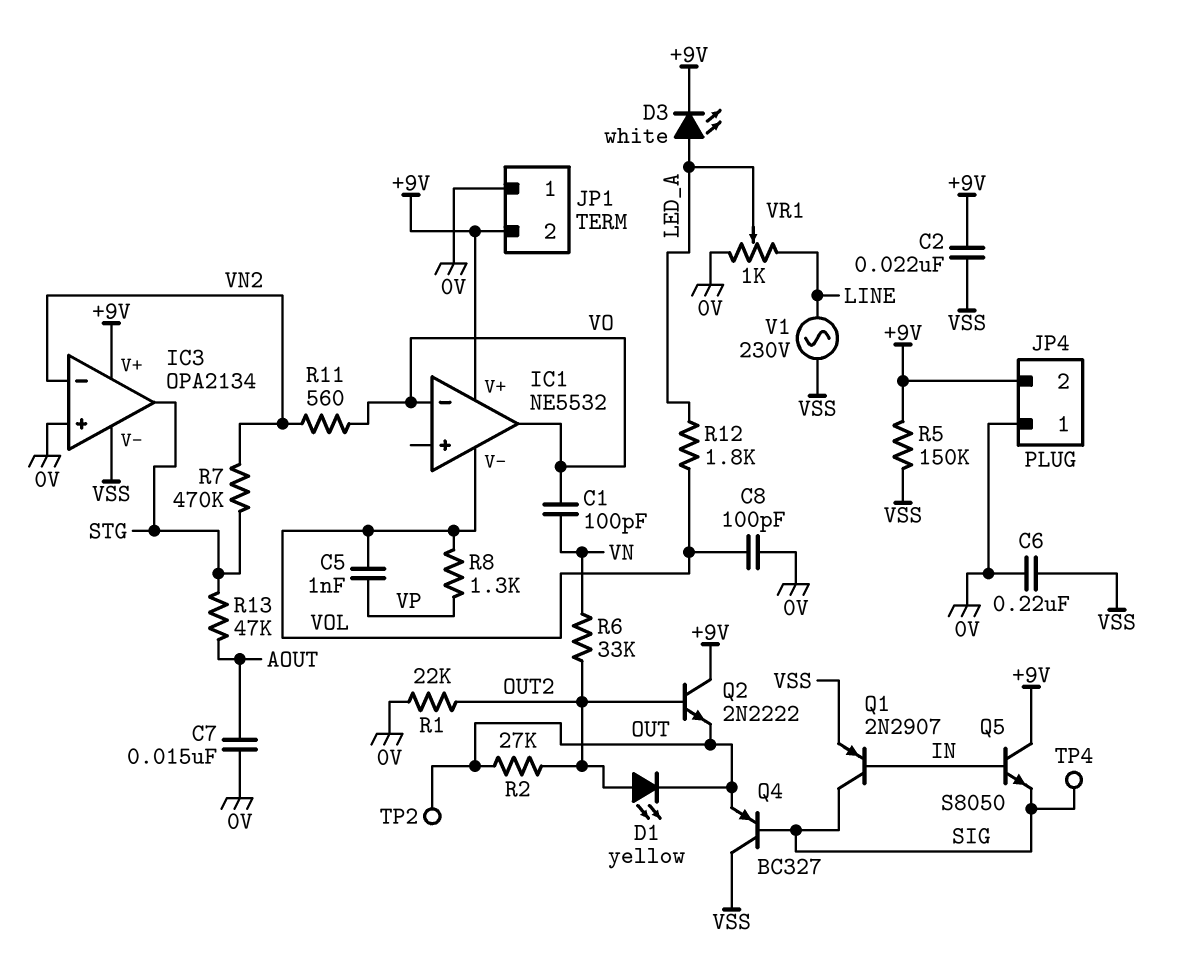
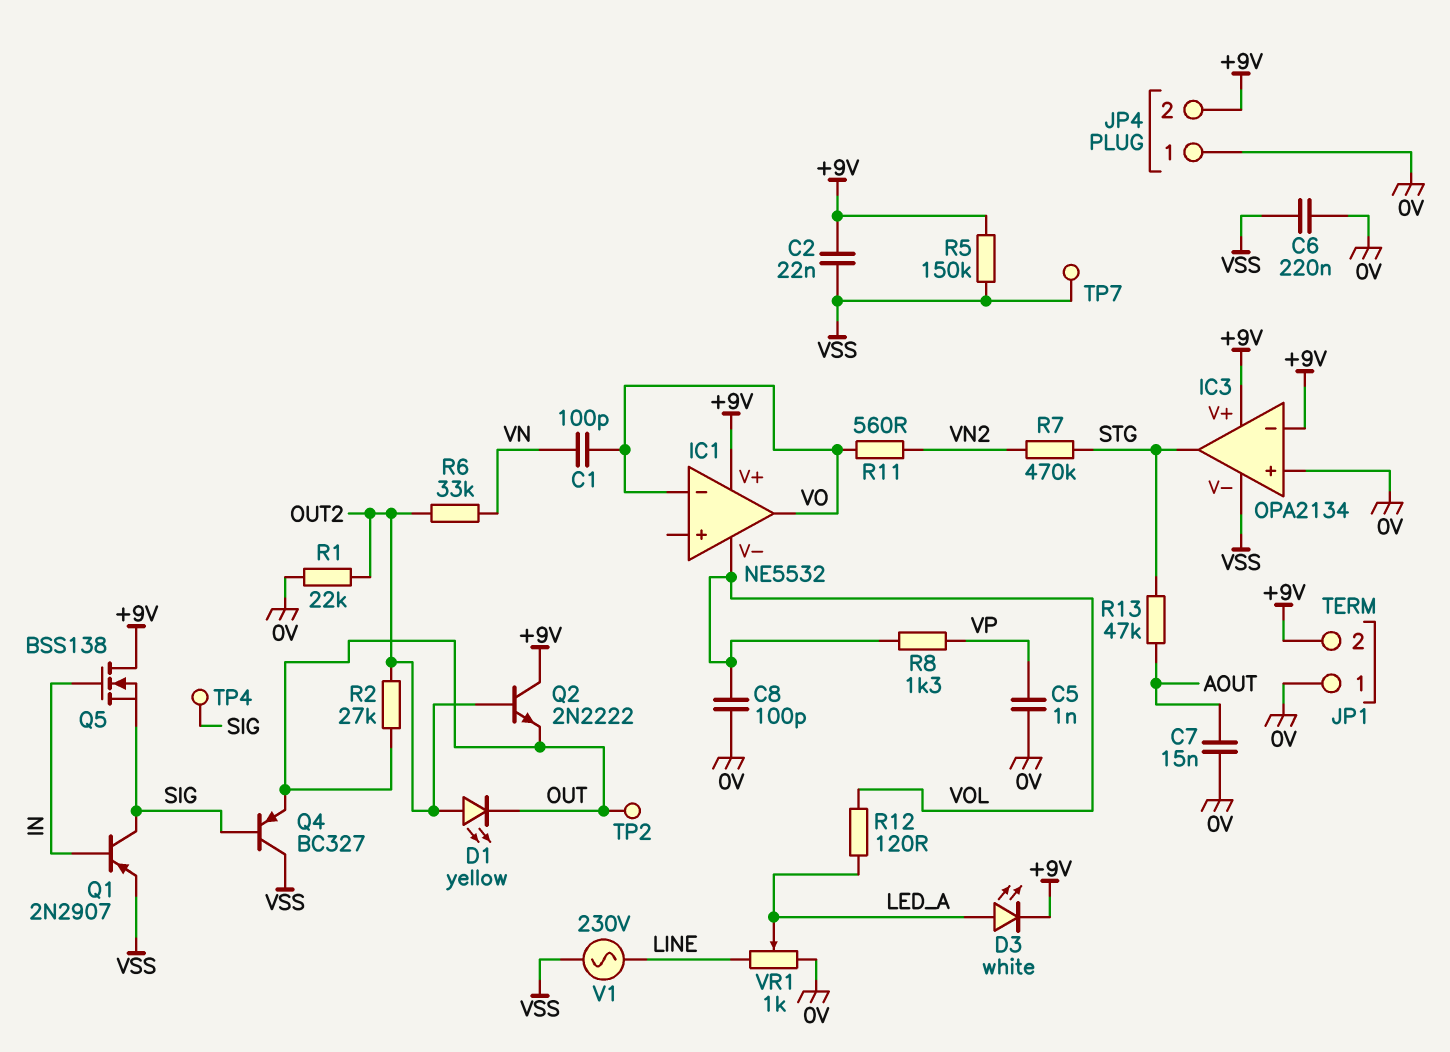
C5: 1nF (VOL, VP) -> 1nF (0V, VP)
IC3 pin in-: VN2 -> +9V
Q5: NPN S8050 (B IN, C +9V, E SIG) -> NMOS BSS138 (G IN, D +9V, S SIG)
R12: 1.8k (LED_A, VOL) -> 120 (LED_A, VOL)
TP7: none -> test point (VSS)

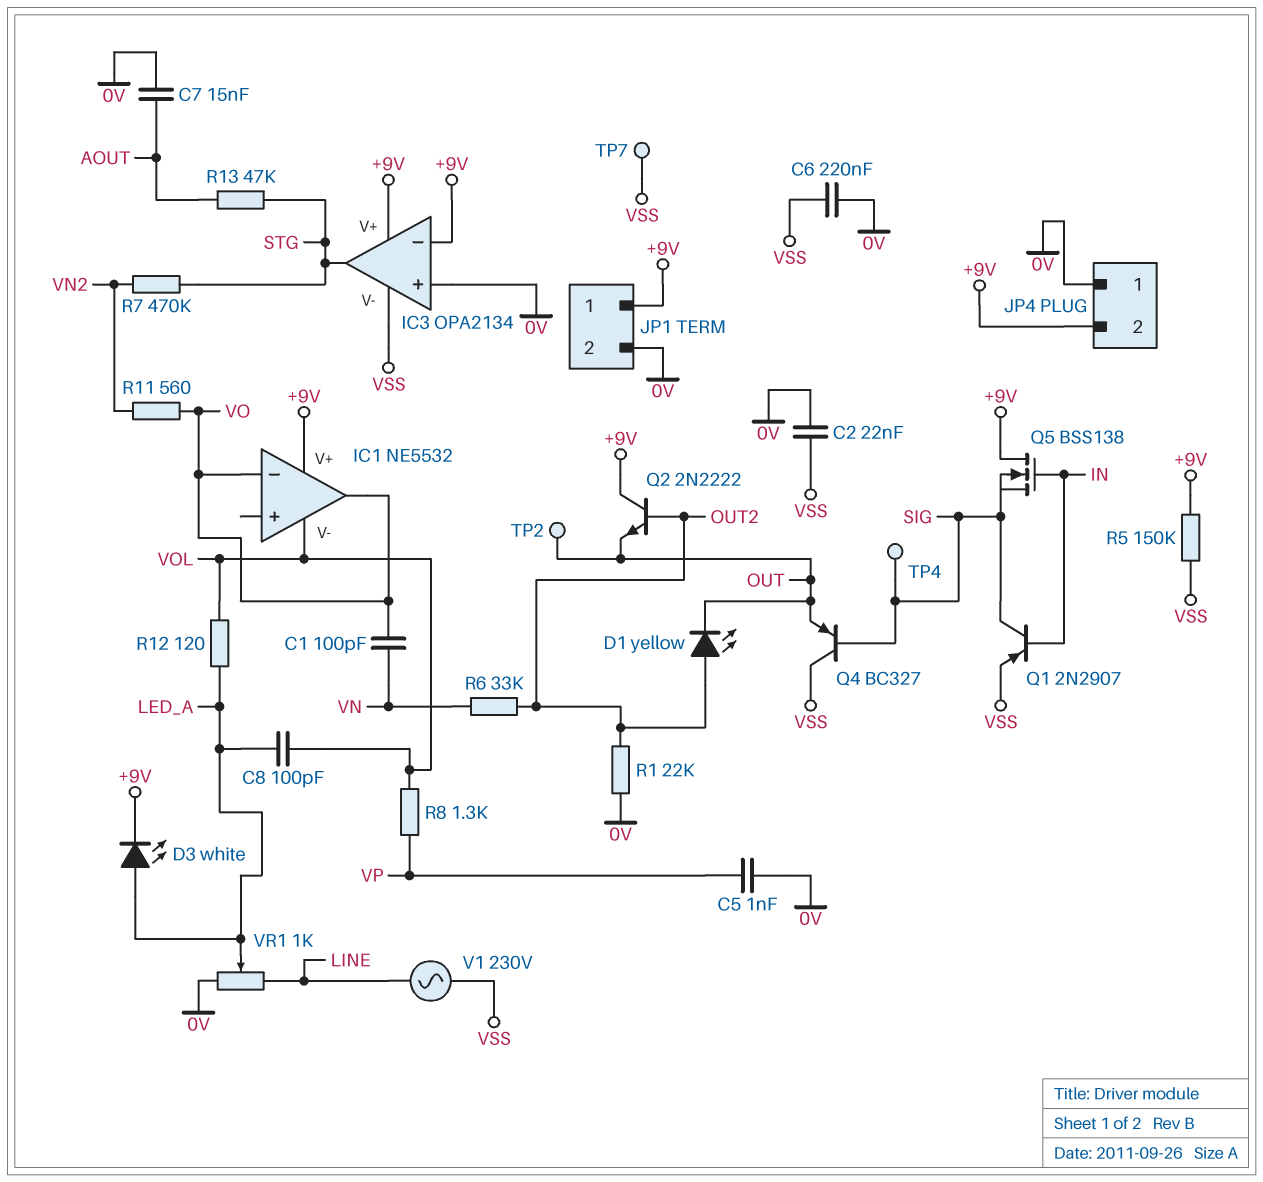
C2: 22nF (+9V, VSS) -> 22nF (0V, VSS)
C8: 100pF (0V, VOL) -> 100pF (LED_A, VOL)
JP1 pin 1: 0V -> +9V
JP1 pin 2: +9V -> 0V
R2: 27k (OUT, OUT2) -> none

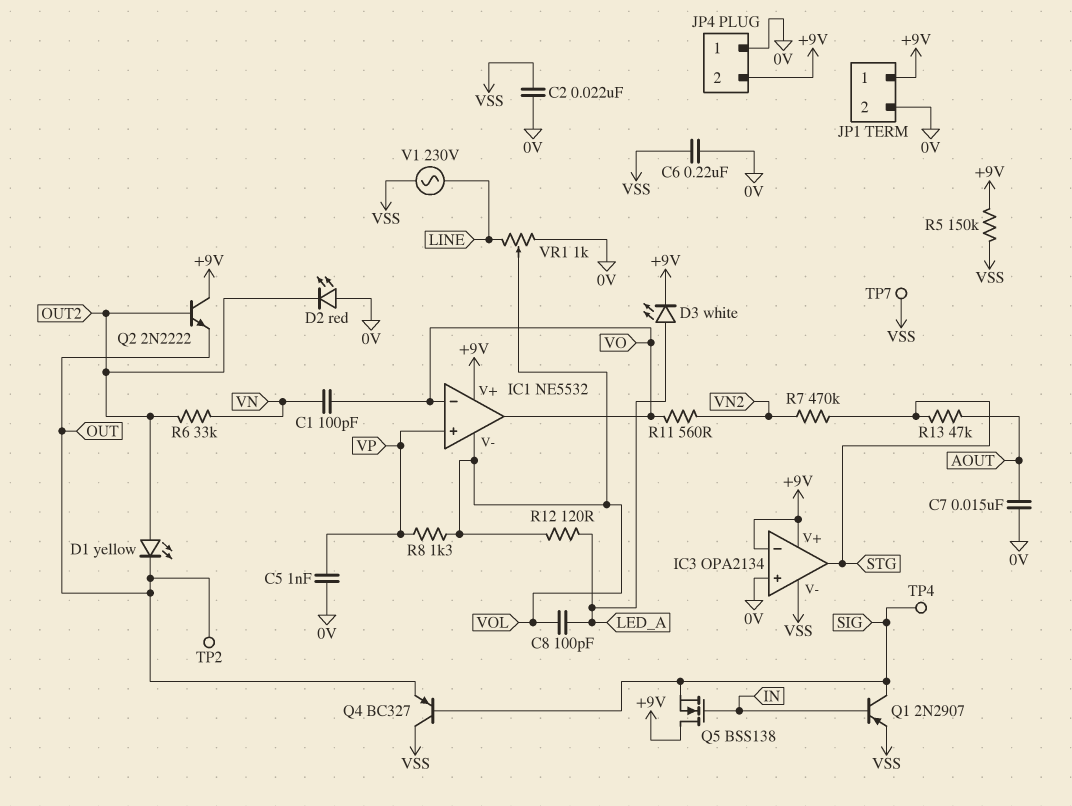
D2: none -> LED red (A 0V, K OUT2)
IC1 pin in+: none -> VP
R1: 22k (0V, OUT2) -> none
VR1: 1k (0V, LINE, wiper LED_A) -> 1k (0V, LINE, wiper VOL)

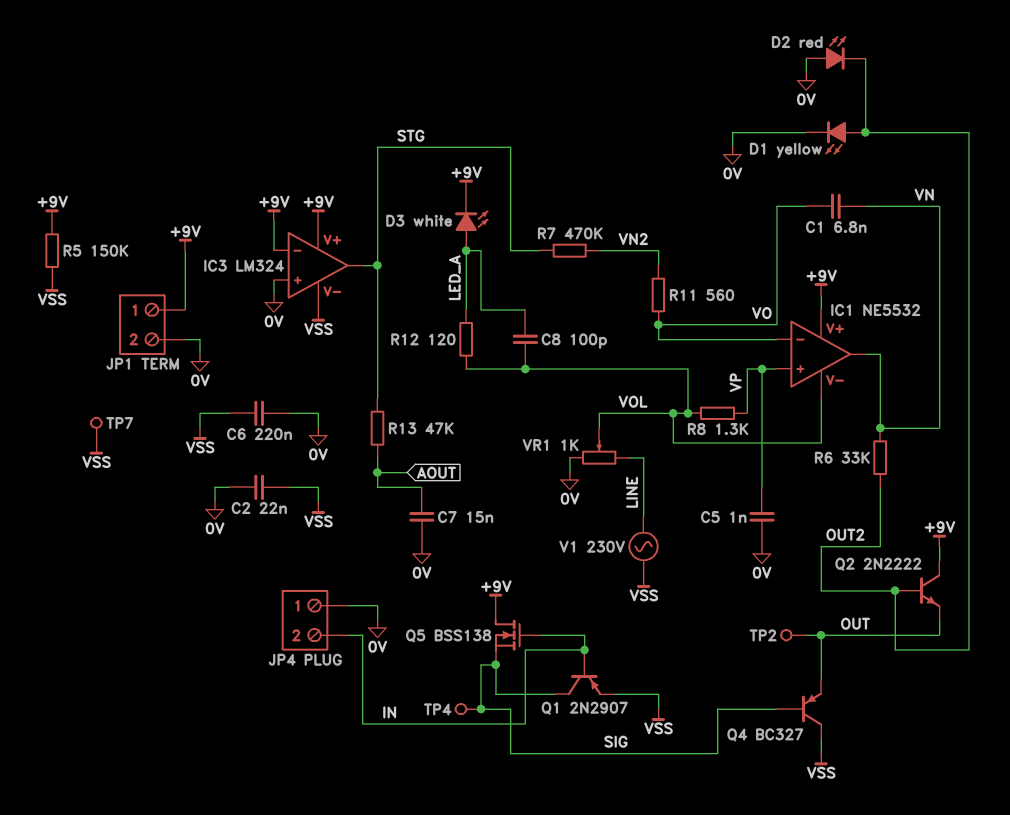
C1: 100pF (VN, VO) -> 6.8nF (VN, VO)
D1: LED yellow (A OUT2, K OUT) -> LED yellow (A OUT2, K 0V)
IC1 pin out: VO -> VN
IC3: OPA2134 -> LM324
JP4 pin 2: +9V -> IN

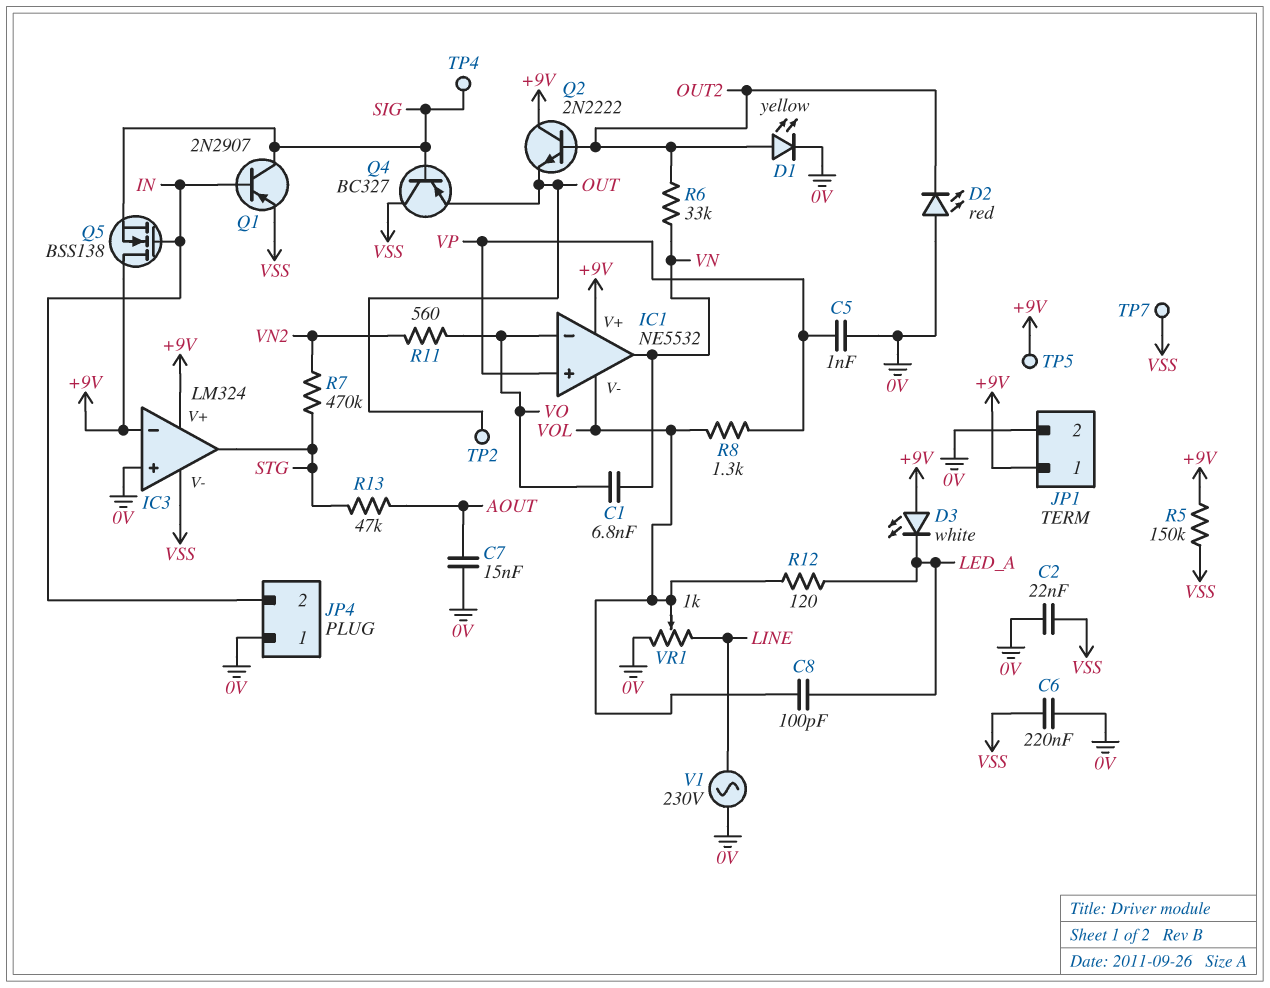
D3: LED white (A LED_A, K +9V) -> LED white (A +9V, K LED_A)
TP5: none -> test point (+9V)
V1: AC 230V (LINE, VSS) -> AC 230V (0V, LINE)

